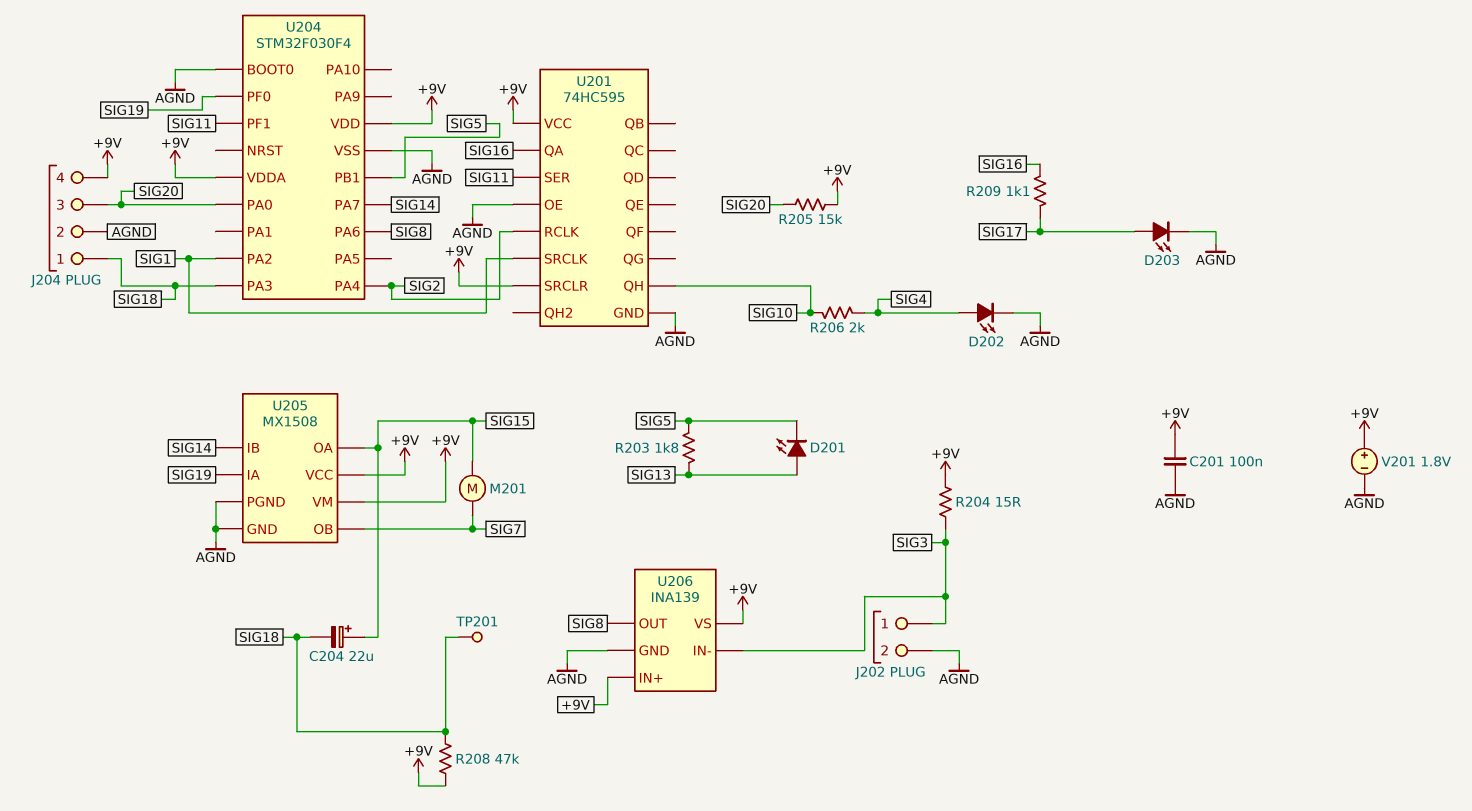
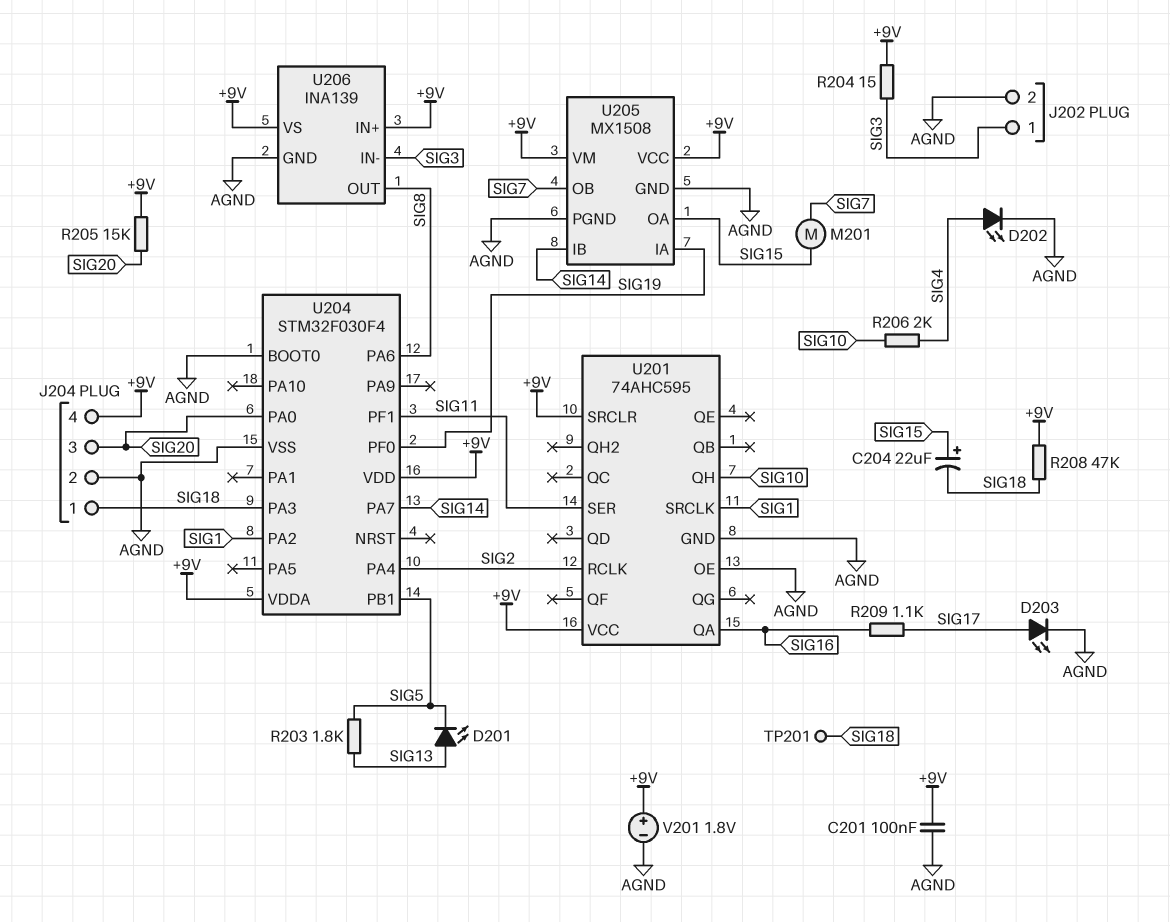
U201: 74HC595 -> 74AHC595

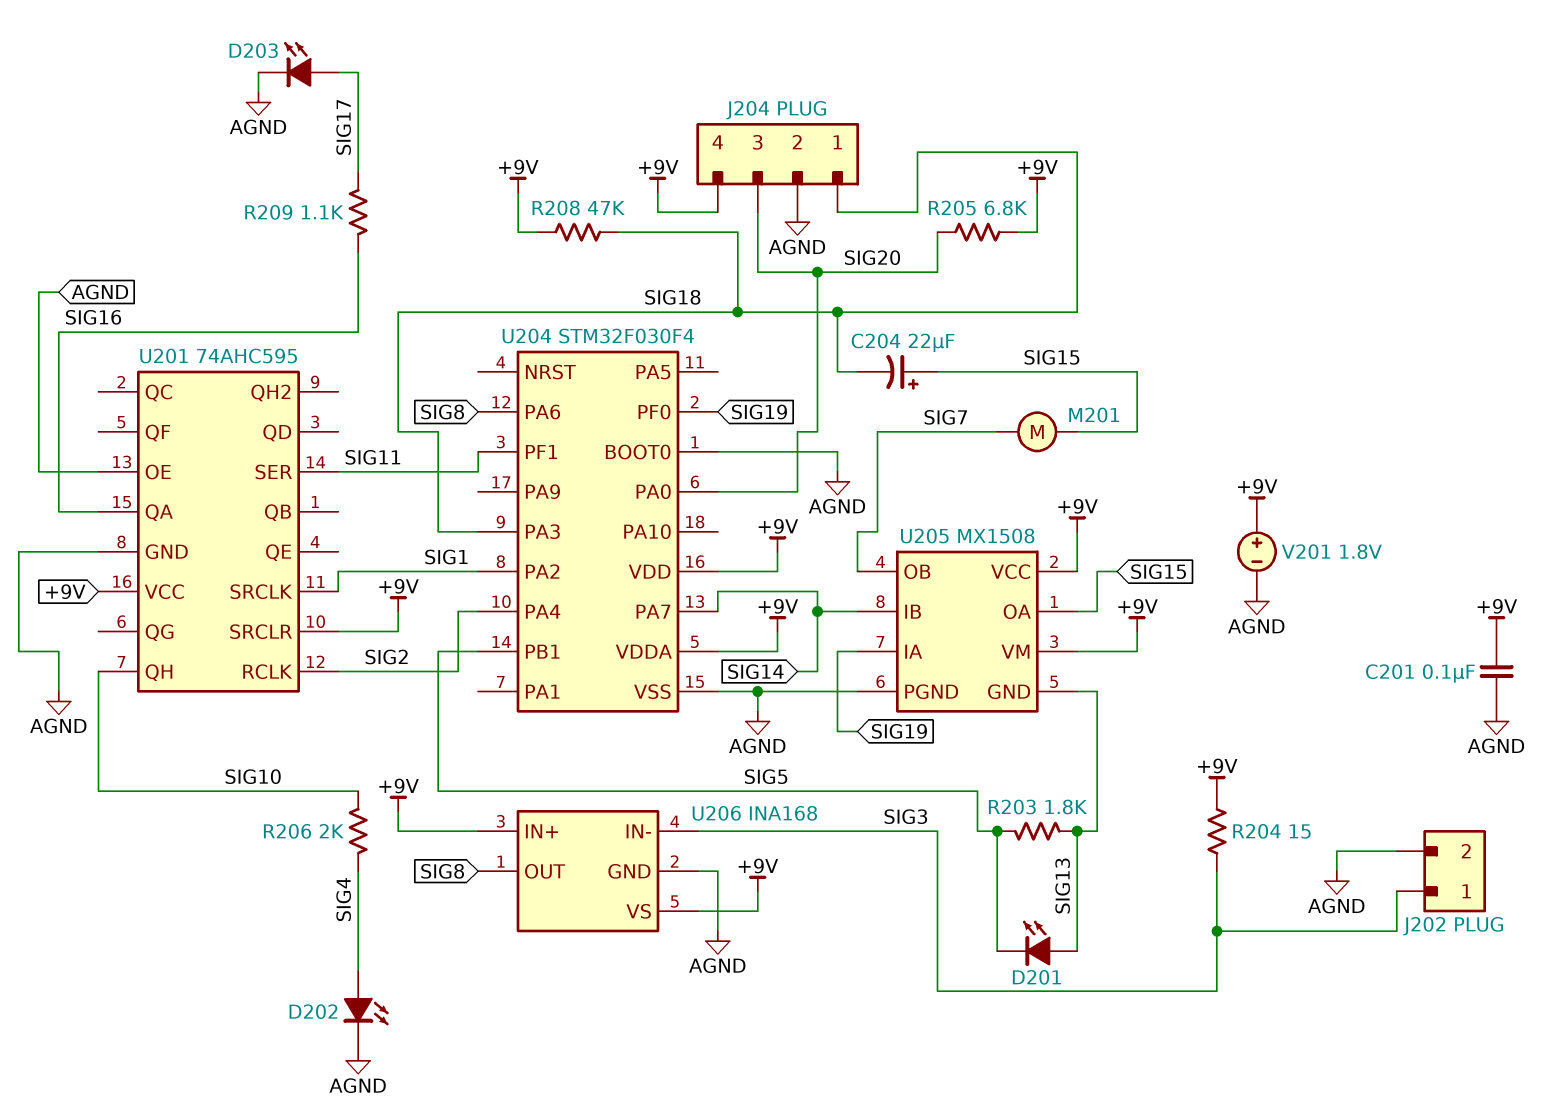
R205: 15k (+9V, SIG20) -> 6.8k (+9V, SIG20)
TP201: test point (SIG18) -> none
U205 pin GND: AGND -> SIG13
U206: INA139 -> INA168

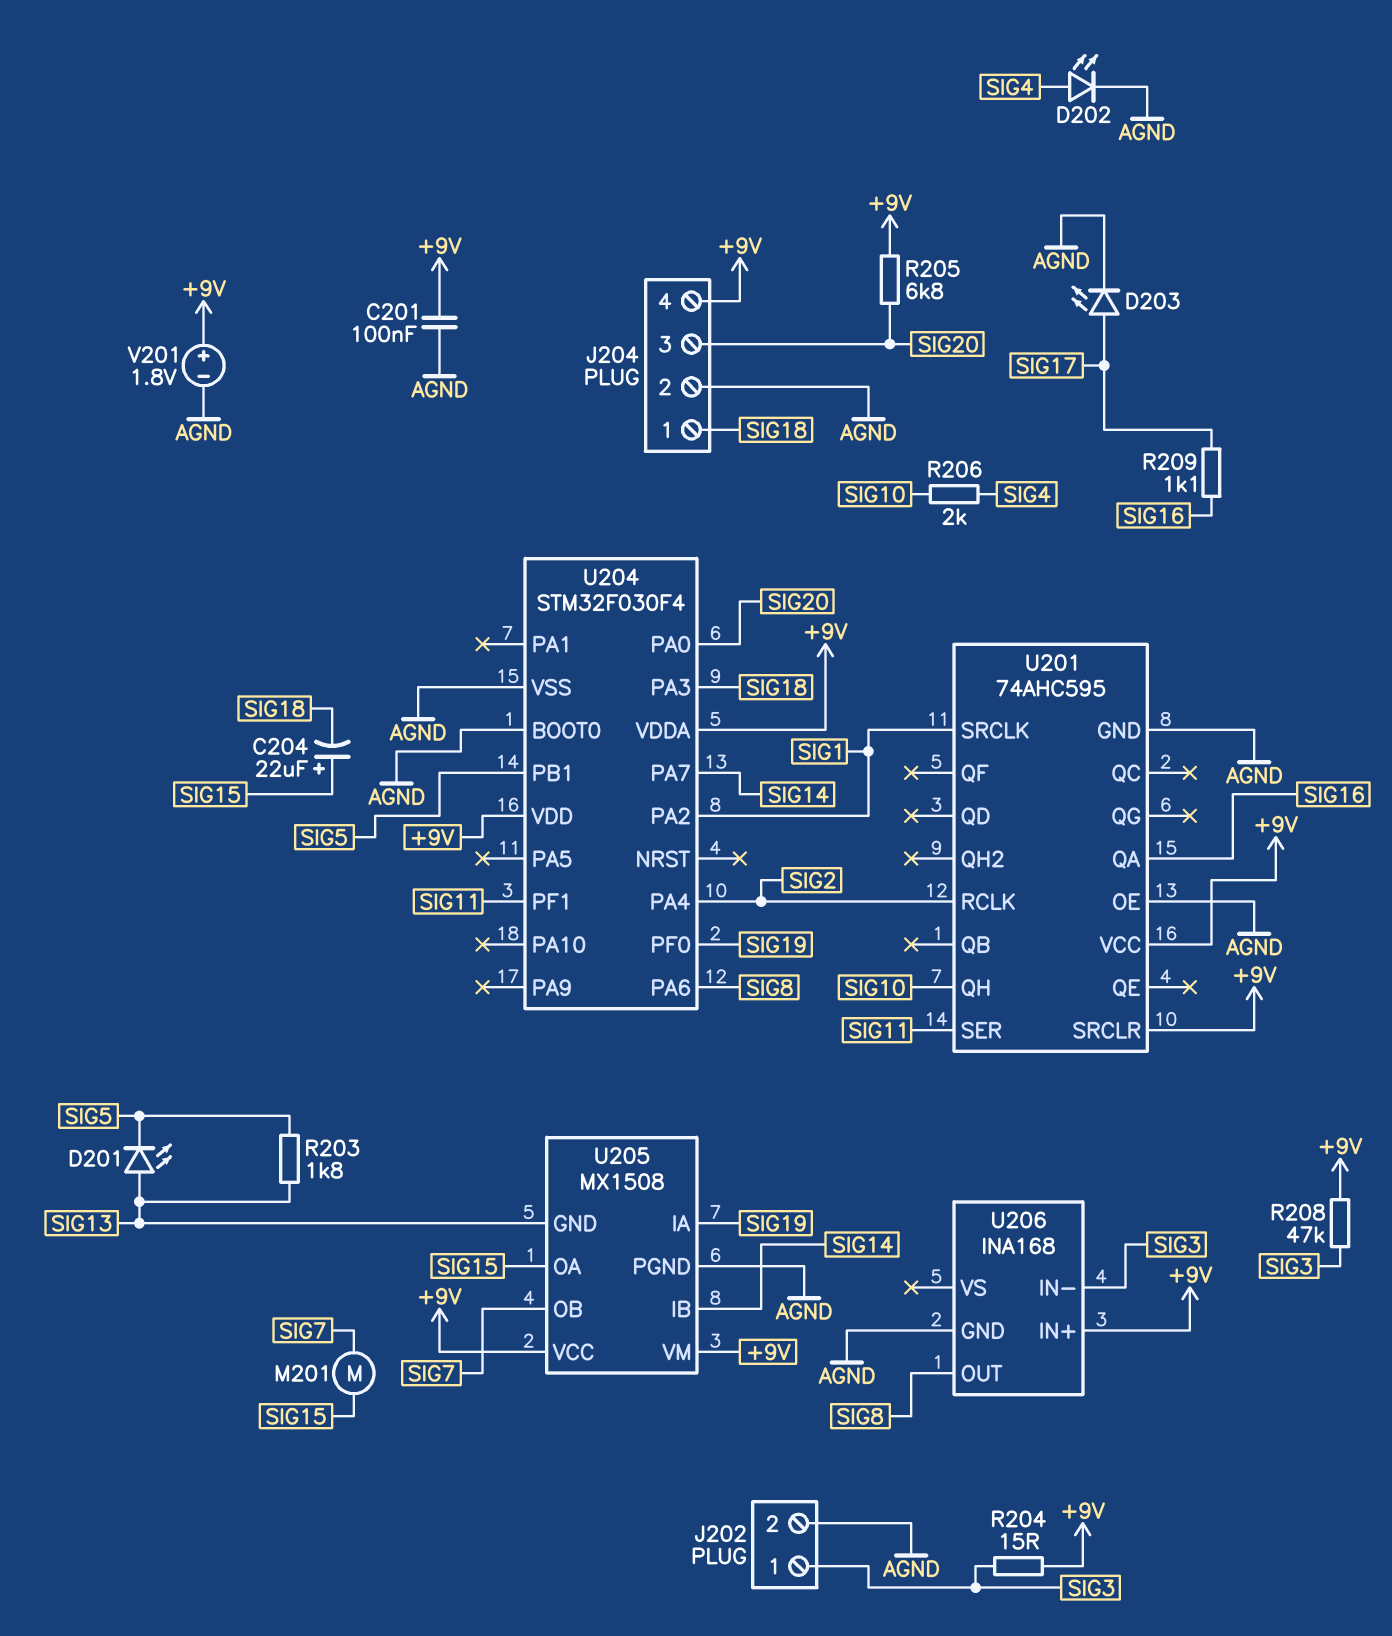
R208: 47k (+9V, SIG18) -> 47k (+9V, SIG3)
U206 pin VS: +9V -> none

